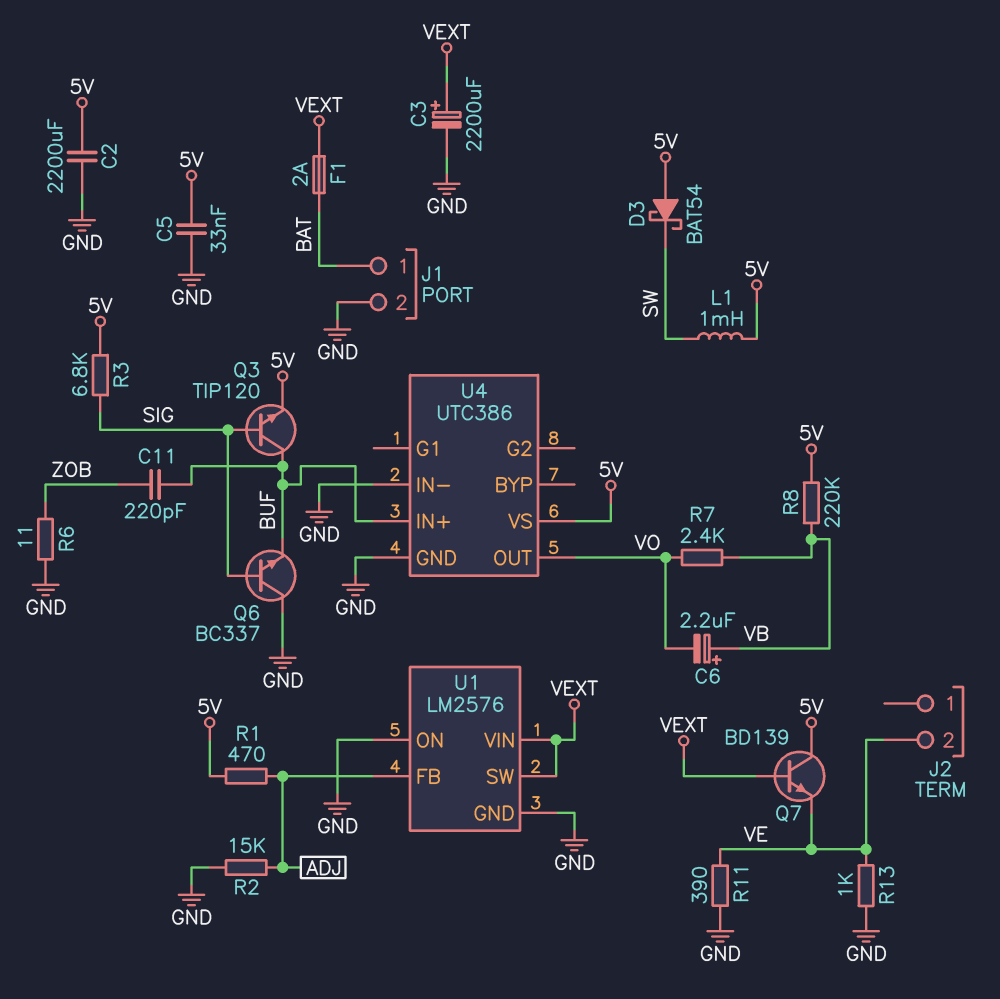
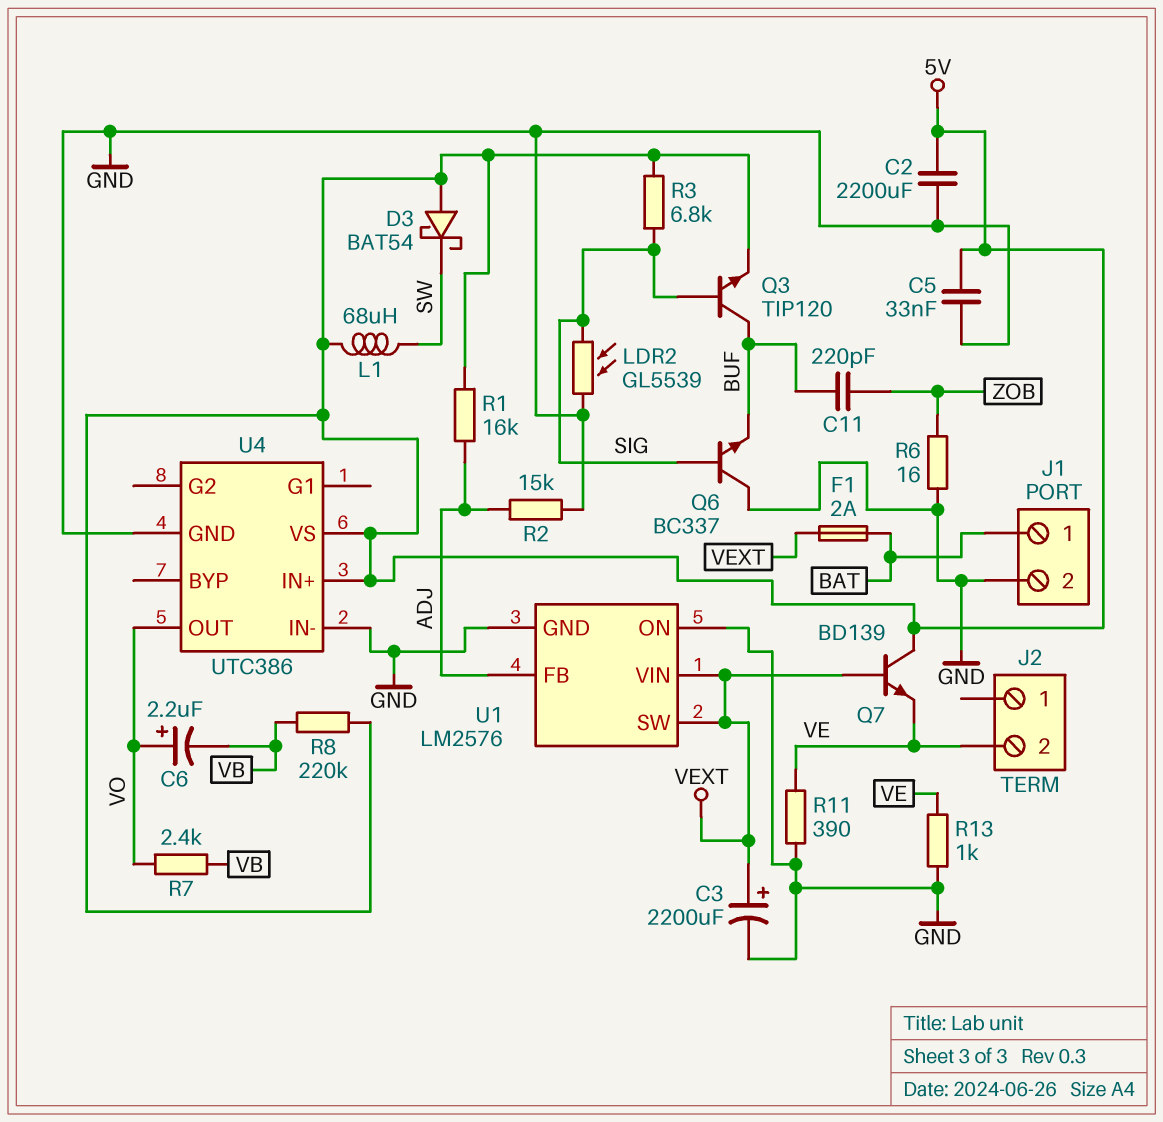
C6: 2.2uF (plus VB, minus VO) -> 2.2uF (plus VO, minus VB)
L1: 1mH (5V, SW) -> 68uH (5V, SW)
LDR2: none -> GL5539 (GND, SIG)
R1: 470 (5V, ADJ) -> 16k (5V, ADJ)
R6: 11 (GND, ZOB) -> 16 (GND, ZOB)
U4 pin IN+: BUF -> 5V

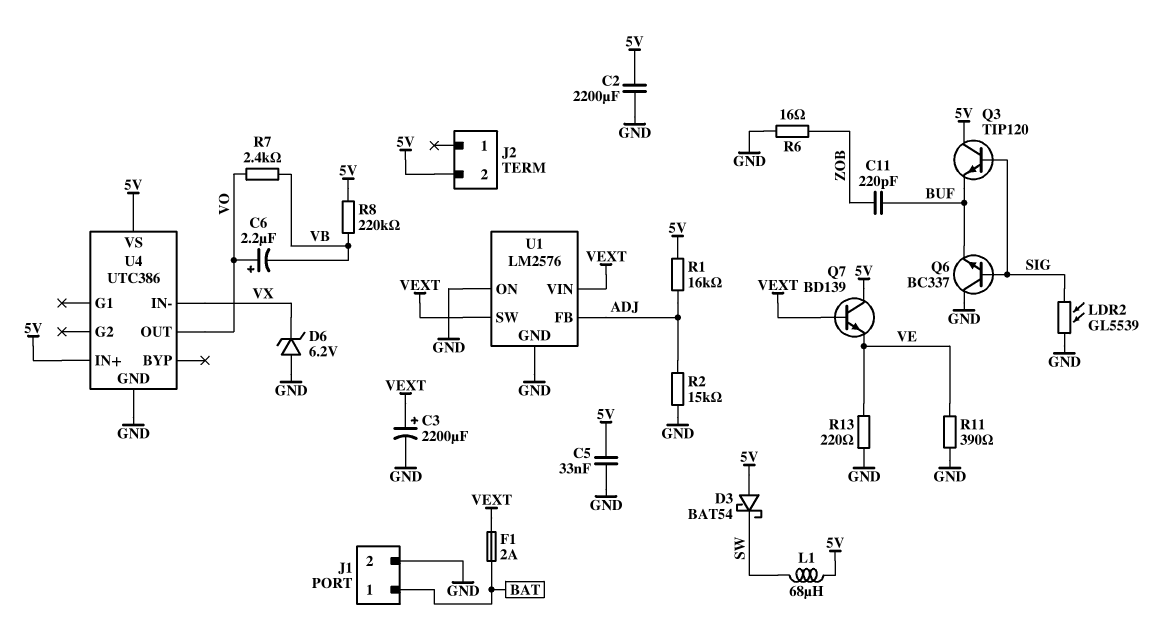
D6: none -> zener 6.2V (A GND, K VX)
J2 pin 2: VE -> 5V
Q3: NPN TIP120 (B SIG, C BUF, E 5V) -> NPN TIP120 (B SIG, C 5V, E BUF)
R3: 6.8k (5V, SIG) -> none
R13: 1k (GND, VE) -> 220 (GND, VE)
U4 pin IN-: GND -> VX

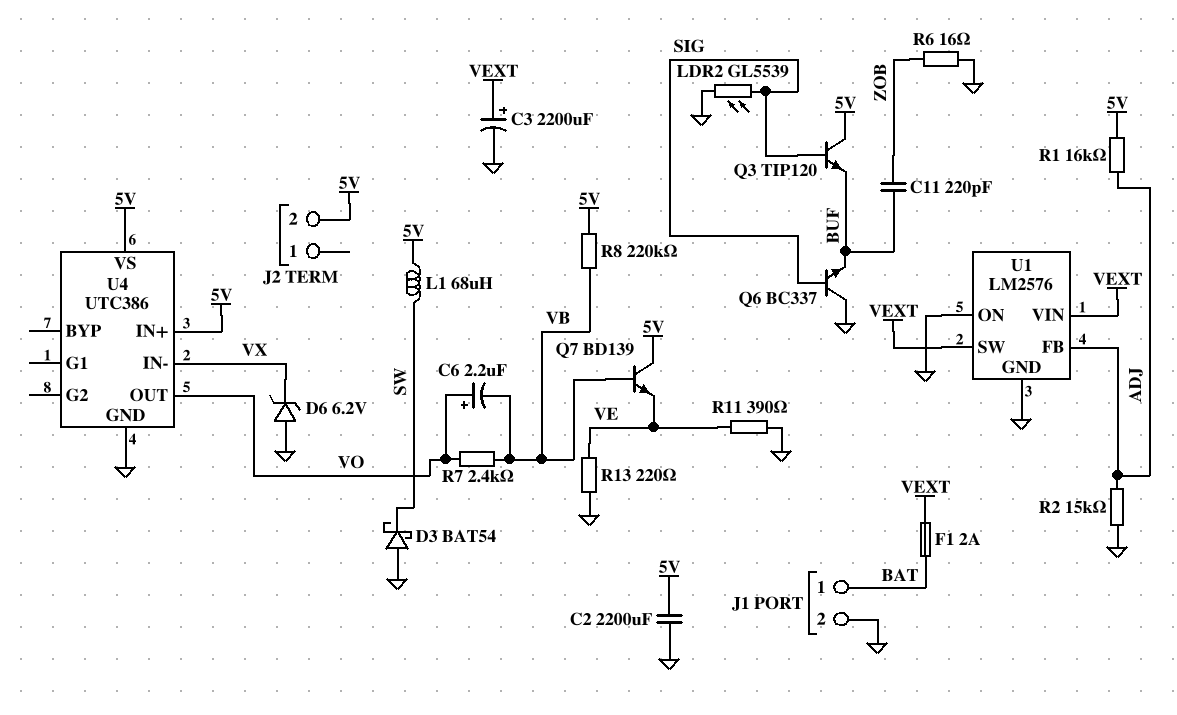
C5: 33nF (5V, GND) -> none
D3: schottky BAT54 (A 5V, K SW) -> schottky BAT54 (A GND, K SW)
Q7: NPN BD139 (B VEXT, C 5V, E VE) -> NPN BD139 (B VB, C 5V, E VE)

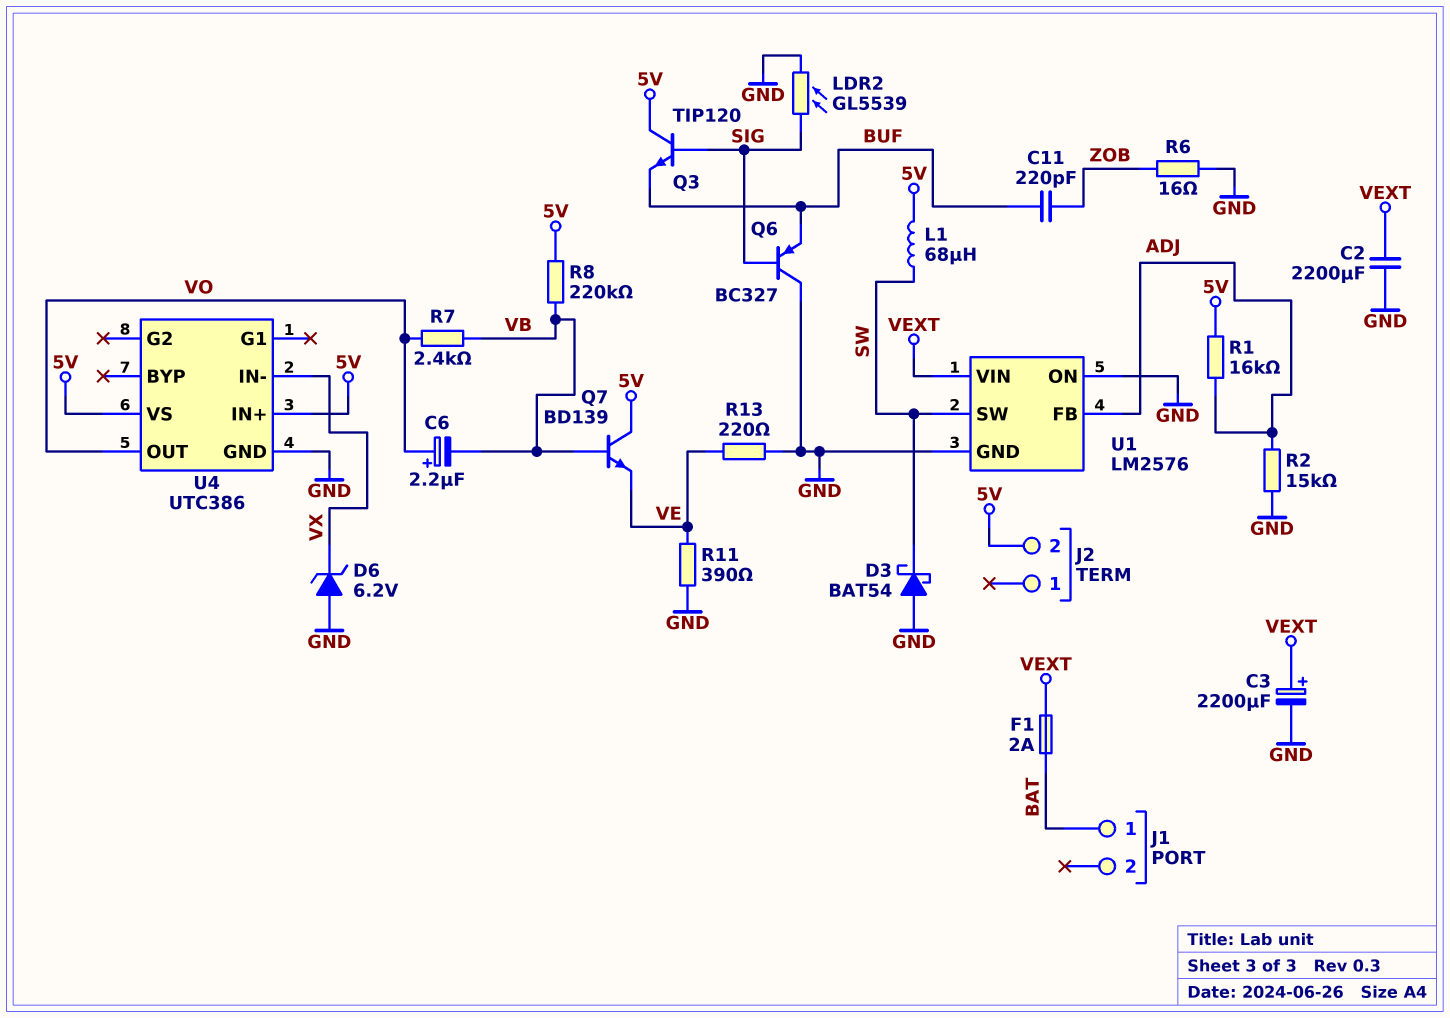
C2: 2200uF (5V, GND) -> 2200uF (GND, VEXT)
J1 pin 2: GND -> none
Q6: NPN BC337 (B SIG, C GND, E BUF) -> PNP BC327 (B SIG, C GND, E BUF)
U1 pin SW: VEXT -> SW

